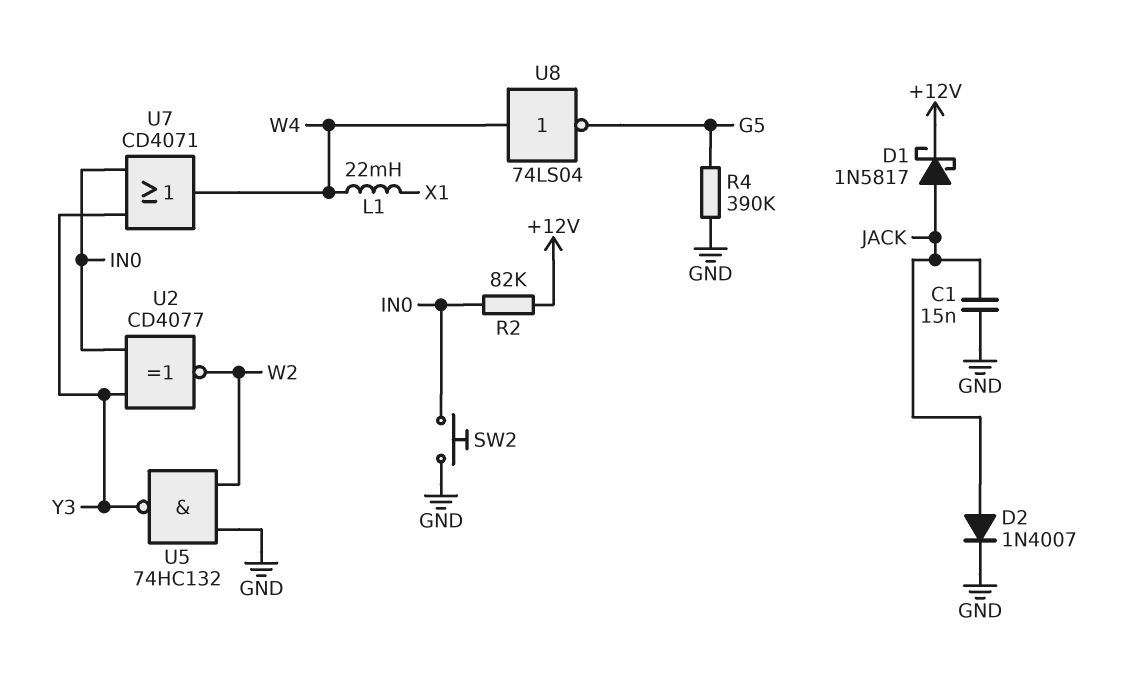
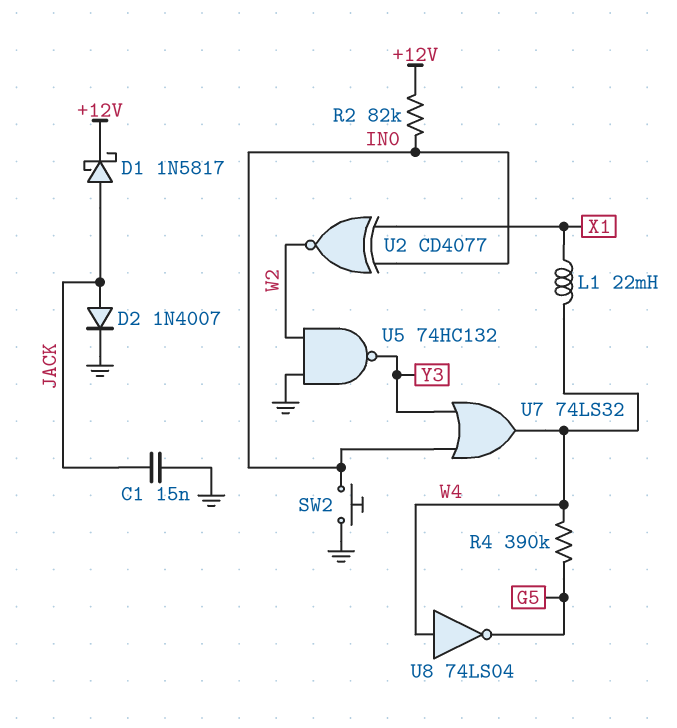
R4: 390k (G5, GND) -> 390k (G5, W4)
U2: XNOR CD4077 (in IN0, in Y3, out W2) -> XNOR CD4077 (in IN0, in X1, out W2)
U7: OR CD4071 (in IN0, in Y3, out W4) -> OR 74LS32 (in IN0, in Y3, out W4)

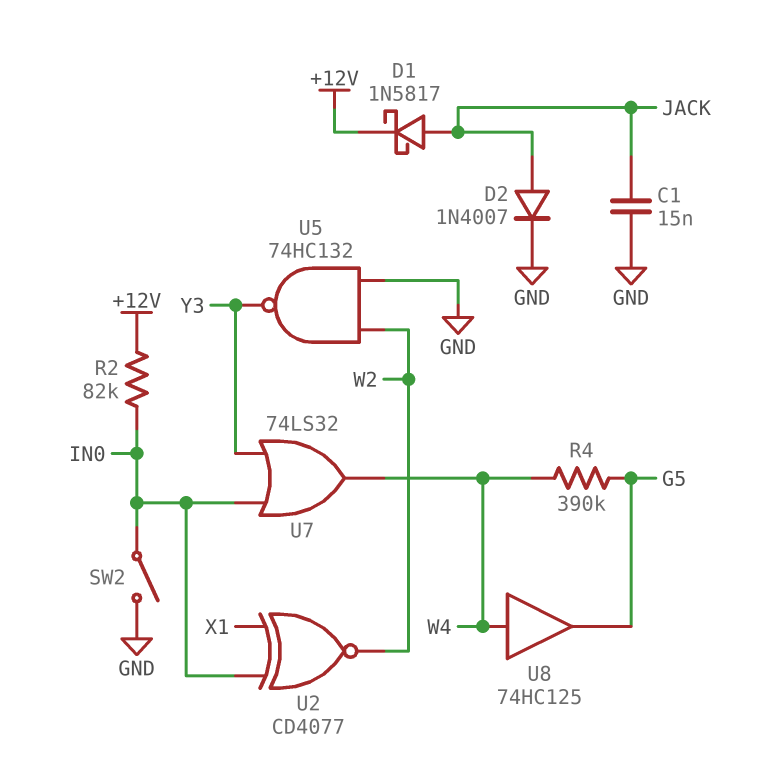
L1: 22mH (W4, X1) -> none
SW2: button (GND, IN0) -> switch (GND, IN0)
U8: NOT 74LS04 (in W4, out G5) -> buffer 74HC125 (in W4, out G5)

